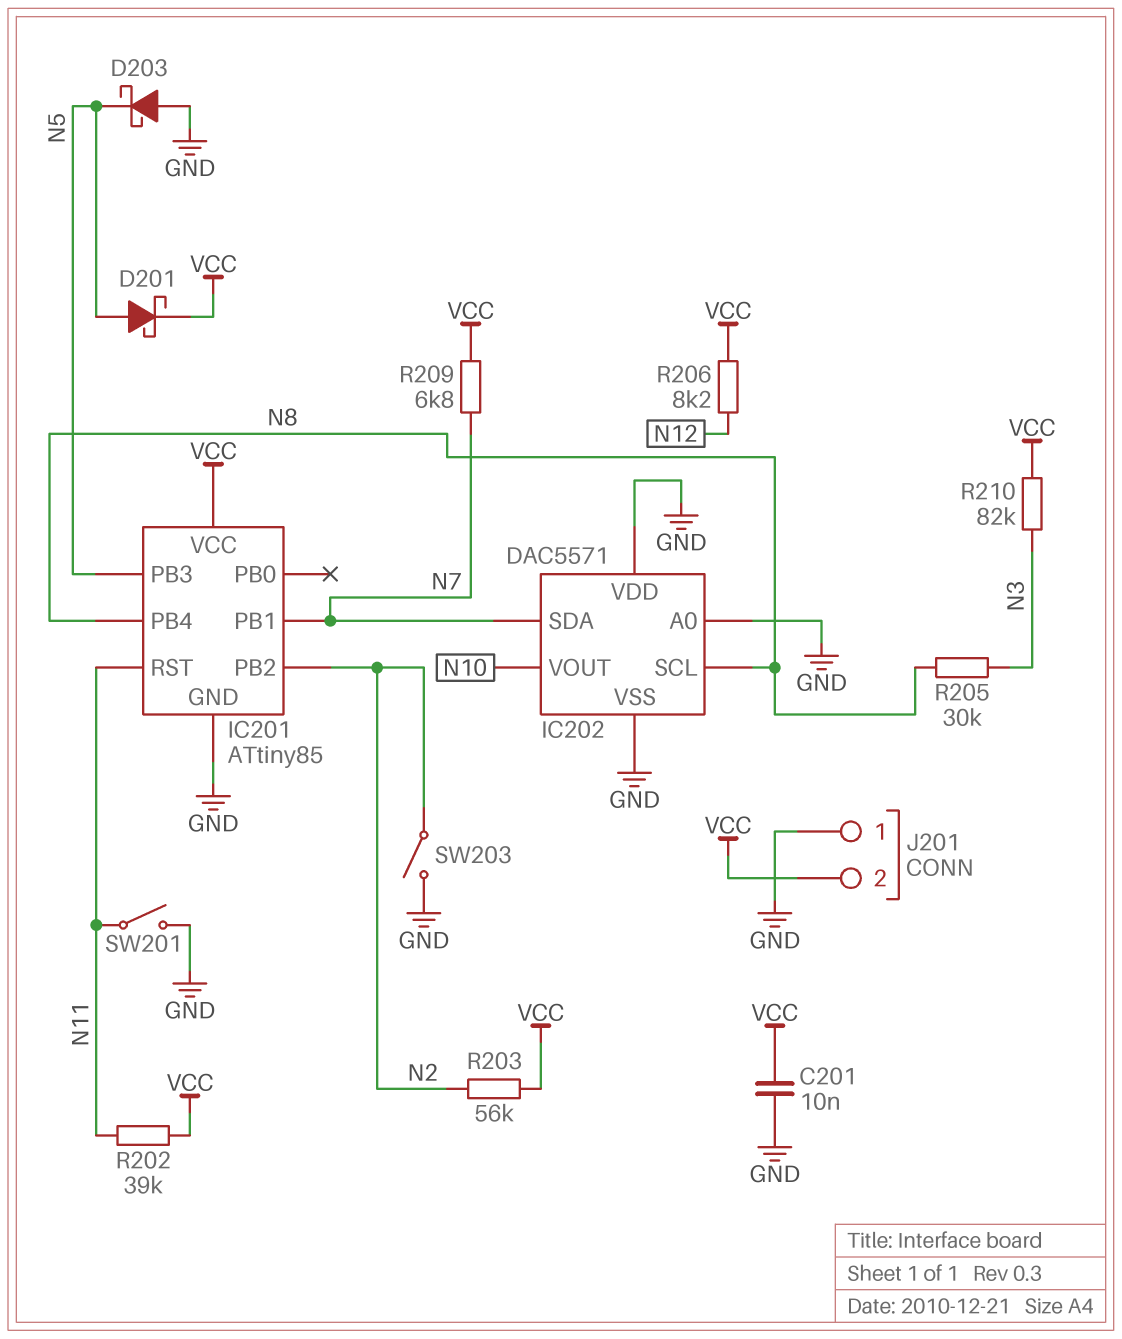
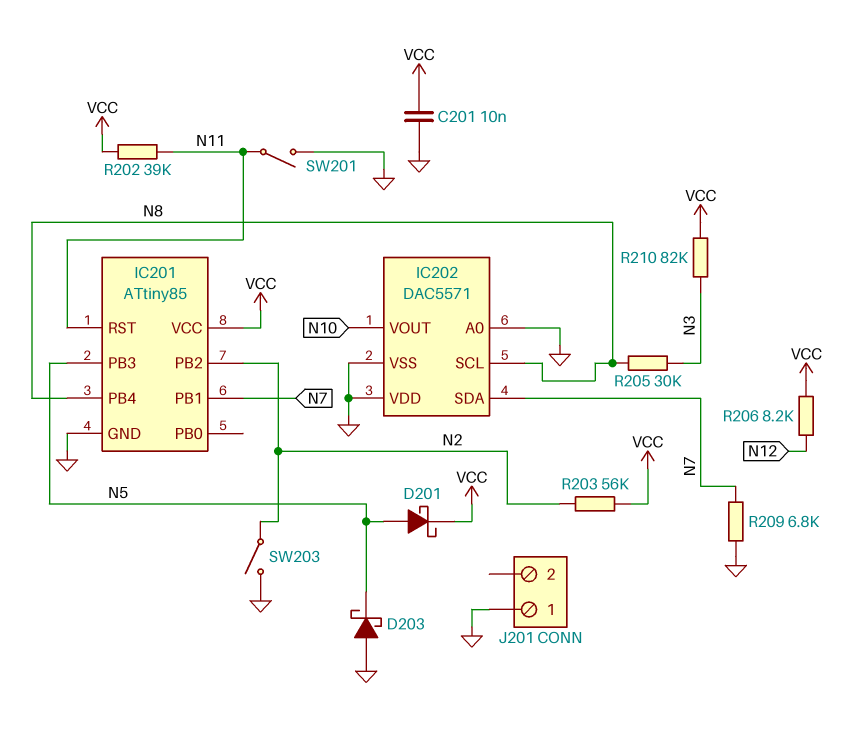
J201 pin 2: VCC -> none
R209: 6.8k (N7, VCC) -> 6.8k (GND, N7)

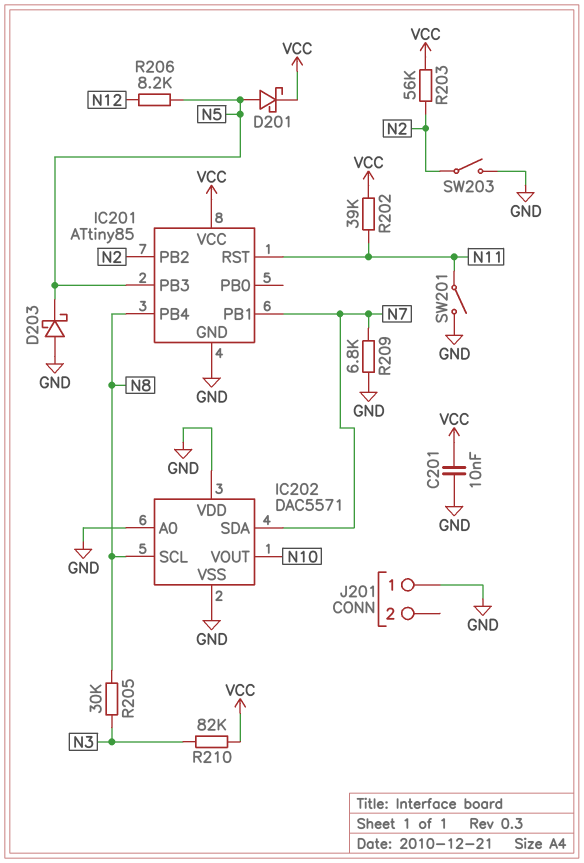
R206: 8.2k (N12, VCC) -> 8.2k (N5, N12)

